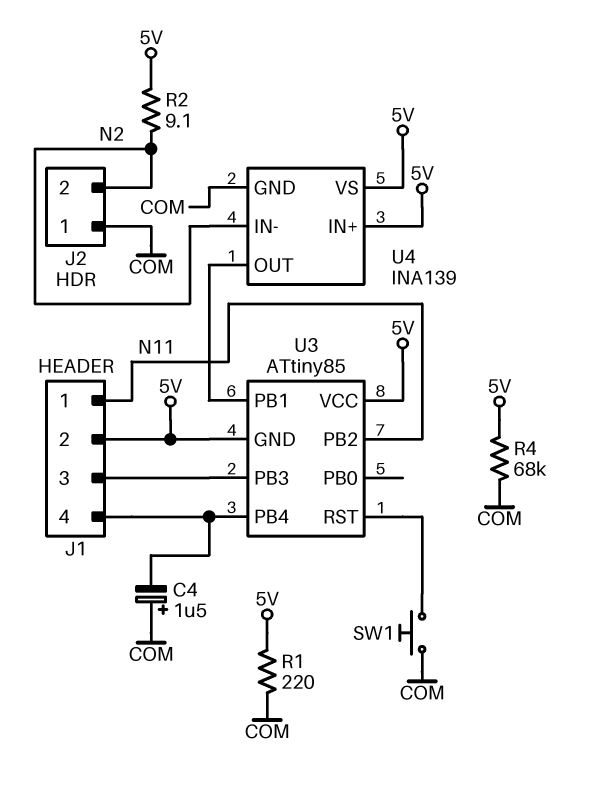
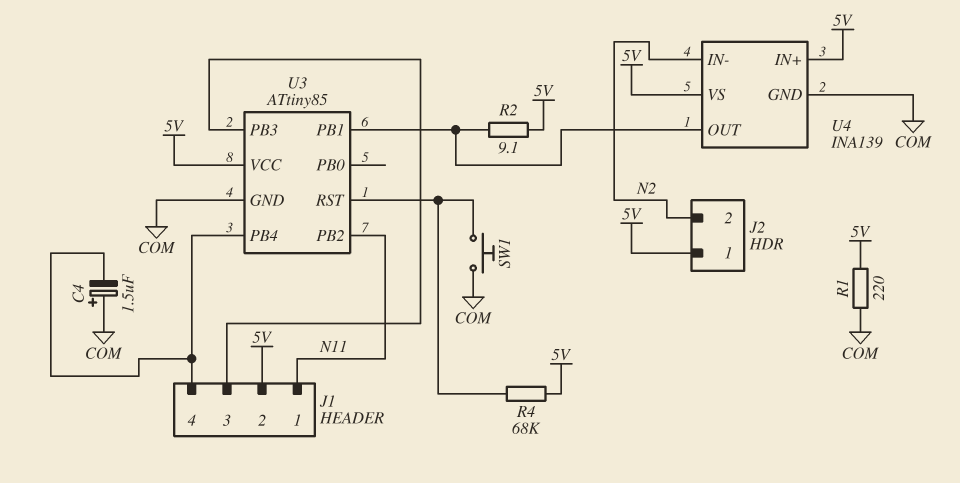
J2 pin 1: COM -> 5V
R2: 9.1 (5V, N2) -> 9.1 (5V, U3/PB1)
R4: 68k (5V, COM) -> 68k (5V, U3/RST)
U3 pin GND: 5V -> COM

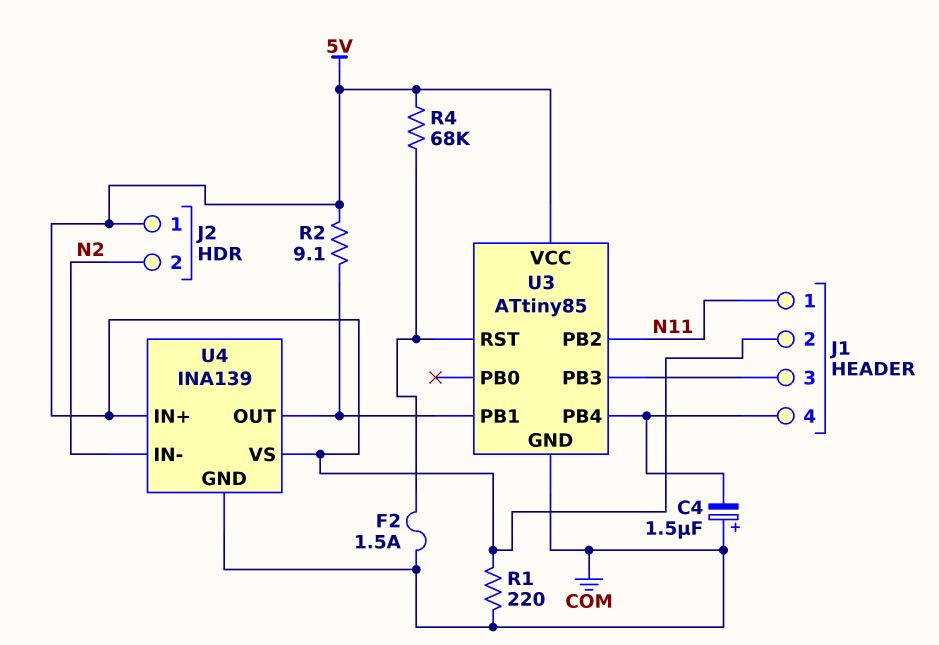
F2: none -> 1.5A (COM, U3/RST)
SW1: button (COM, U3/RST) -> none

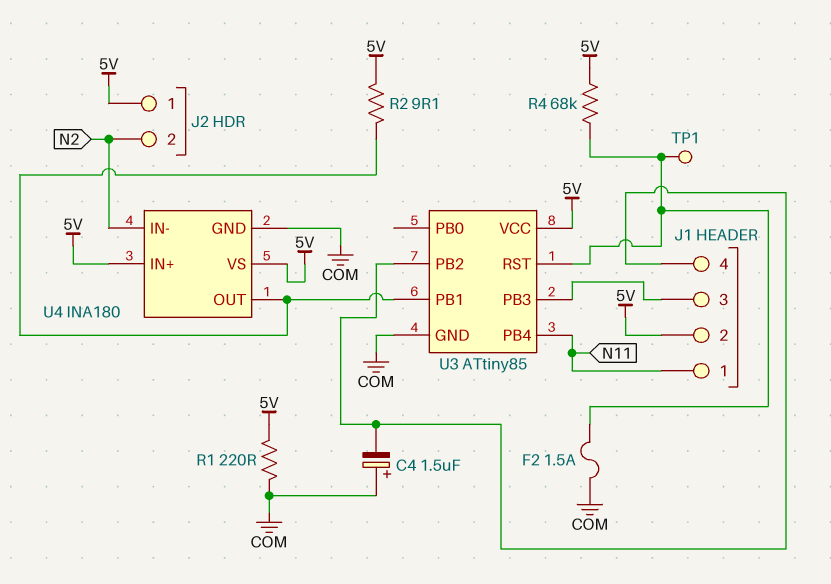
TP1: none -> test point (U3/RST)
U3 pin PB2: N11 -> J1/4
U3 pin PB4: J1/4 -> N11
U4: INA139 -> INA180

